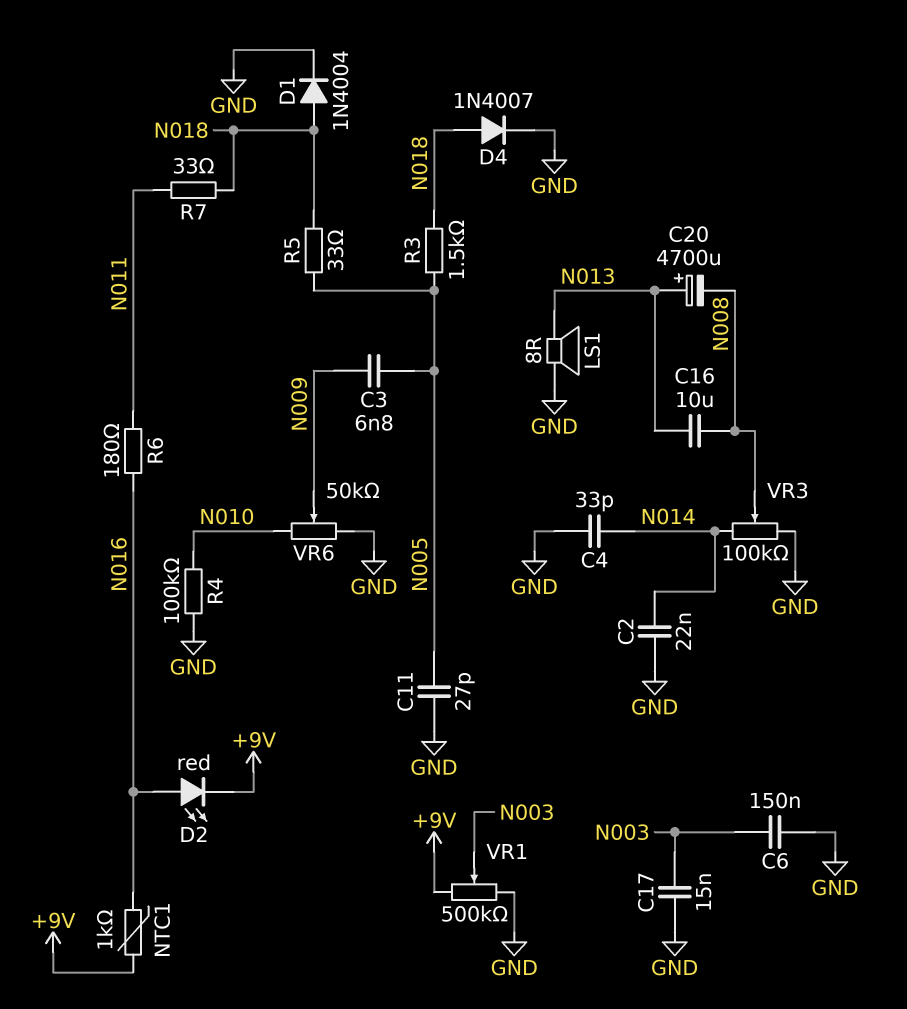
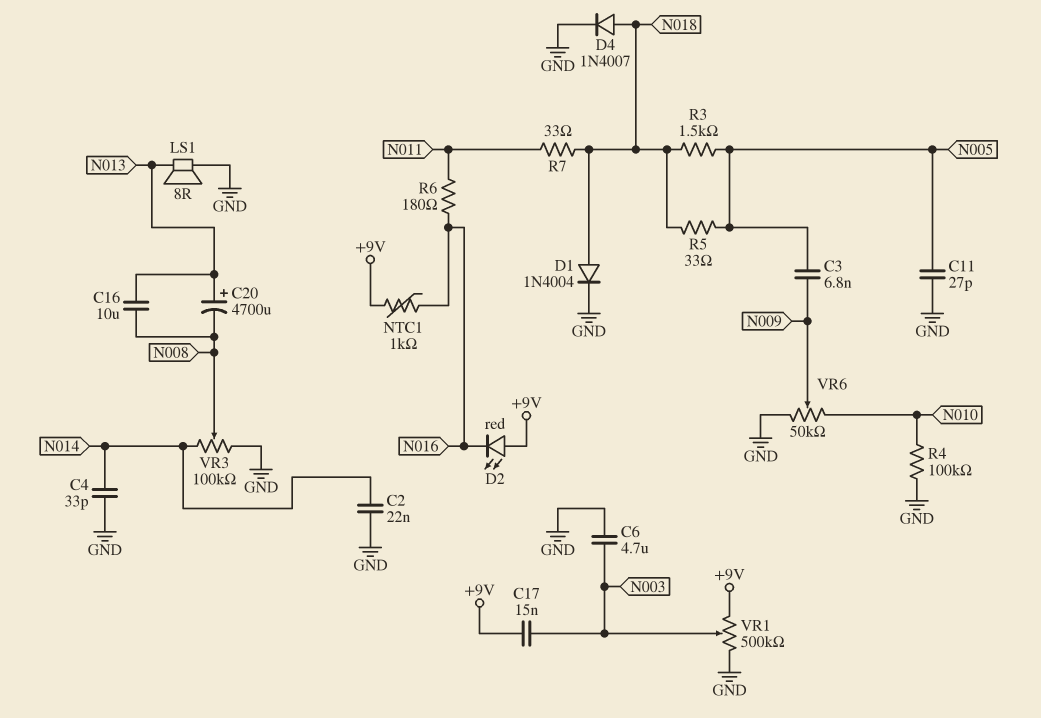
C6: 150nF (GND, N003) -> 4.7uF (GND, N003)
C17: 15nF (GND, N003) -> 15nF (+9V, N003)
D2: LED red (A N016, K +9V) -> LED red (A +9V, K N016)

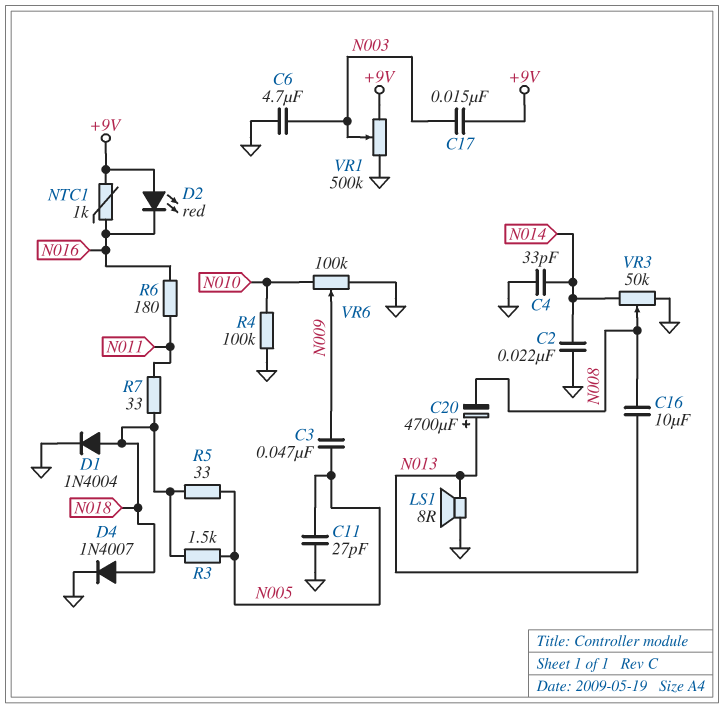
C3: 6.8nF (N005, N009) -> 47nF (N005, N009)
VR3: 100k (GND, N014, wiper N008) -> 50k (GND, N014, wiper N008)
VR6: 50k (GND, N010, wiper N009) -> 100k (GND, N010, wiper N009)

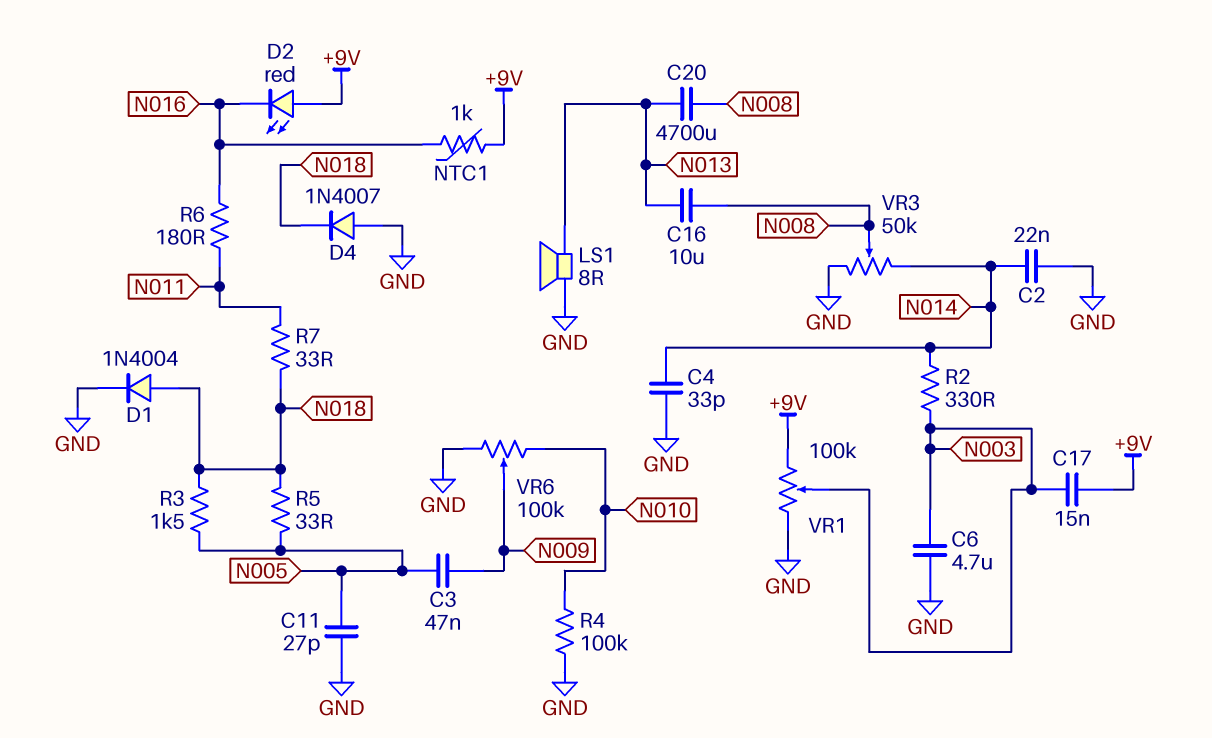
C20: 4700uF (plus N013, minus N008) -> 4700uF (N008, N013)
D4: diode 1N4007 (A N018, K GND) -> diode 1N4007 (A GND, K N018)
R2: none -> 330 (N003, N014)
VR1: 500k (+9V, GND, wiper N003) -> 100k (+9V, GND, wiper N003)

